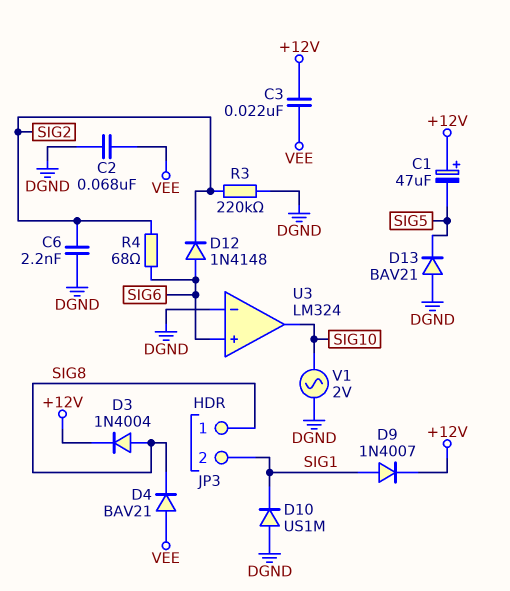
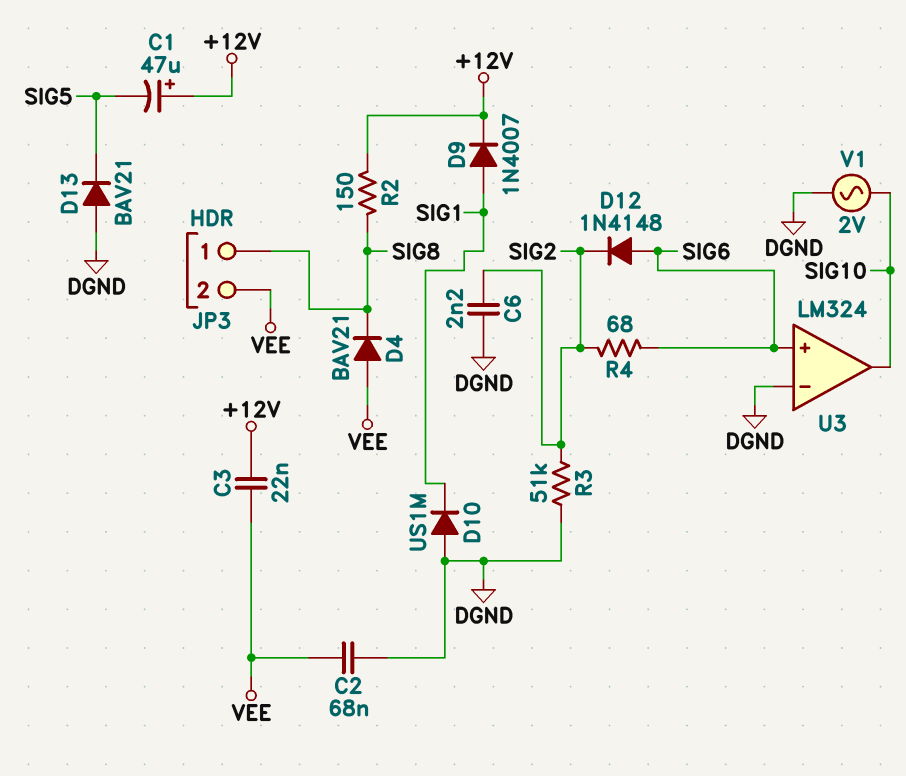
D3: diode 1N4004 (A SIG8, K +12V) -> none
JP3 pin 2: SIG1 -> VEE
R2: none -> 150 (+12V, SIG8)
R3: 220k (DGND, SIG2) -> 51k (DGND, SIG2)

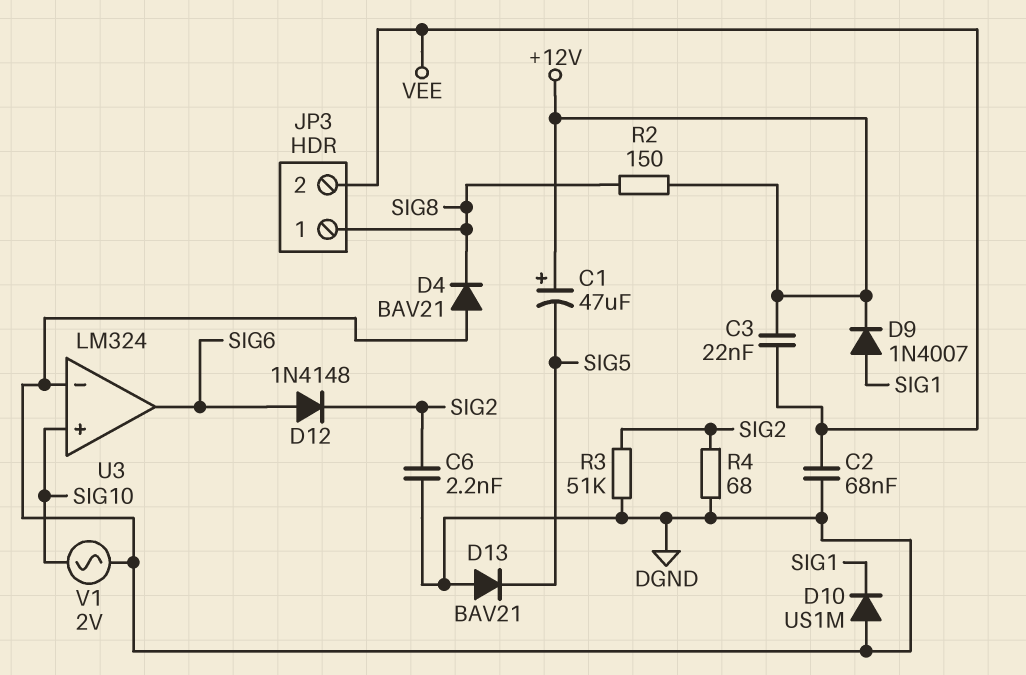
D4: diode BAV21 (A VEE, K SIG8) -> diode BAV21 (A DGND, K SIG8)
R4: 68 (SIG2, SIG6) -> 68 (DGND, SIG2)
U3 pin in+: SIG6 -> SIG10
U3 pin out: SIG10 -> SIG6

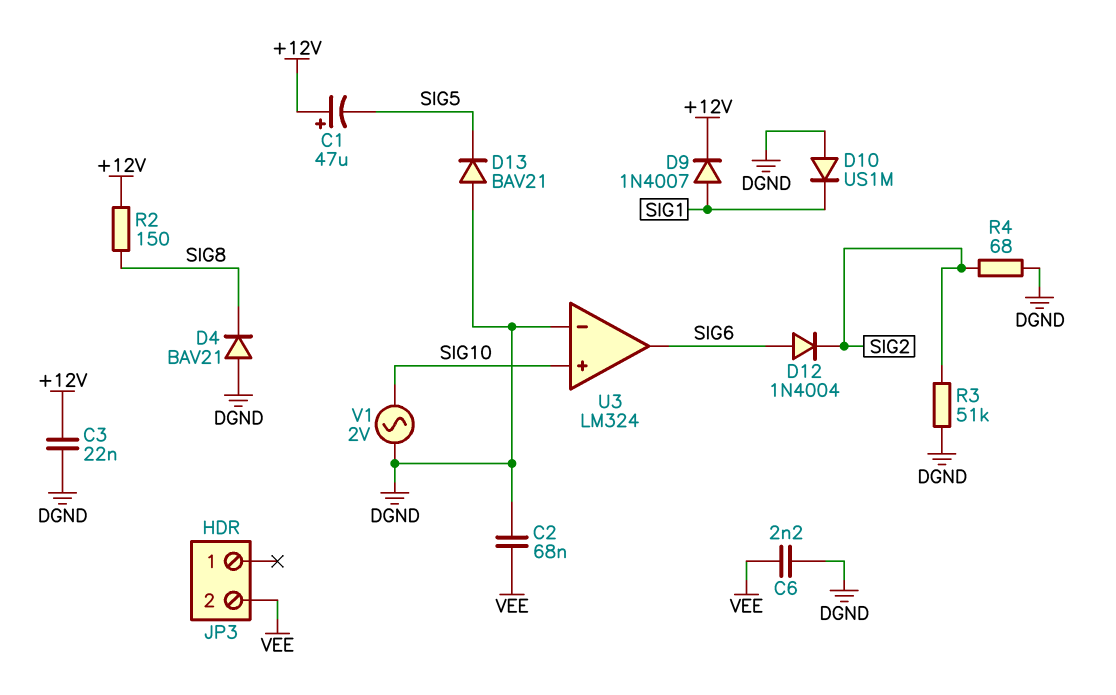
C3: 22nF (+12V, VEE) -> 22nF (+12V, DGND)
C6: 2.2nF (DGND, SIG2) -> 2.2nF (DGND, VEE)
D12: diode 1N4148 (A SIG6, K SIG2) -> diode 1N4004 (A SIG6, K SIG2)
JP3 pin 1: SIG8 -> none

